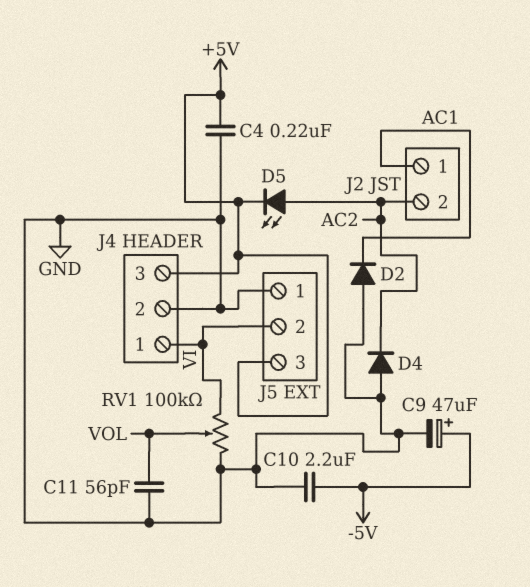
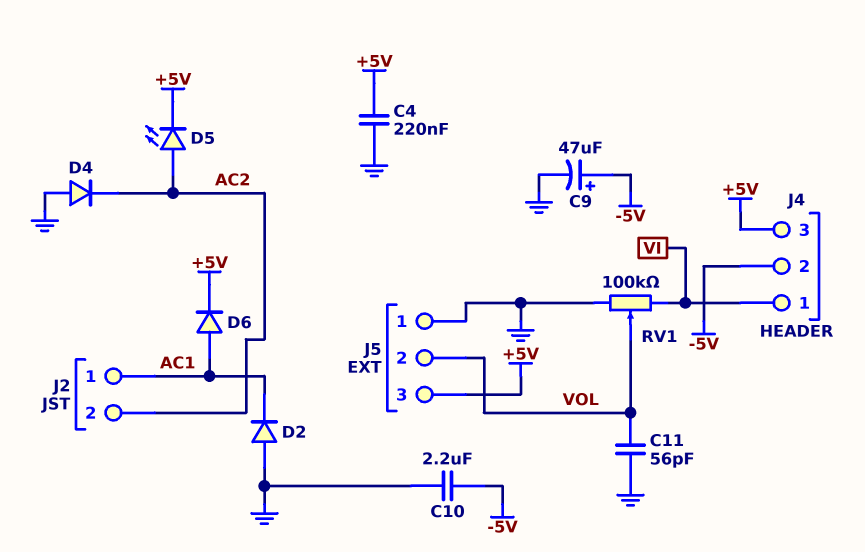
D6: none -> diode (A AC1, K +5V)
J4 pin 2: GND -> -5V
J5 pin 2: VI -> VOL

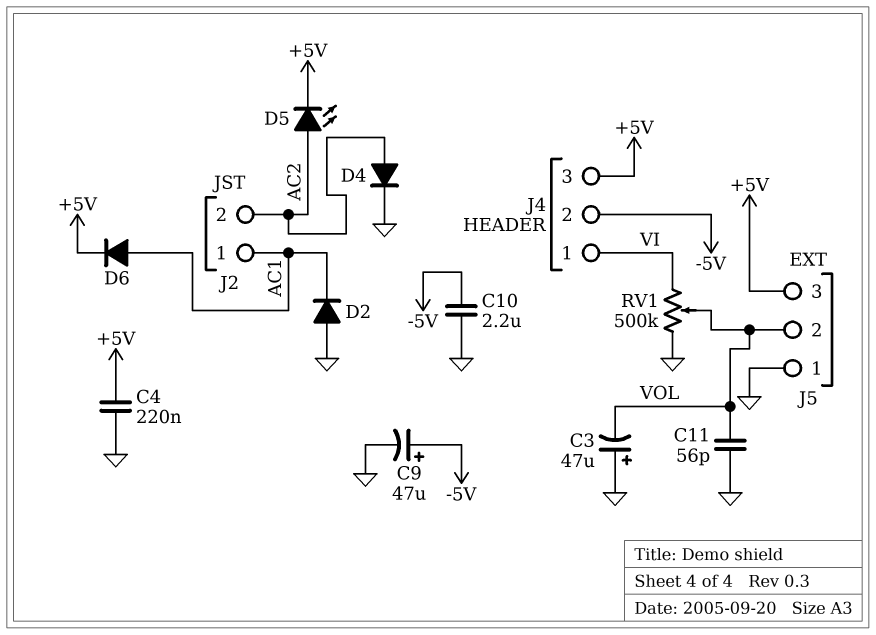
C3: none -> 47uF (plus GND, minus VOL)
D4: diode (A GND, K AC2) -> diode (A AC2, K GND)
RV1: 100k (GND, VI, wiper VOL) -> 500k (GND, VI, wiper VOL)

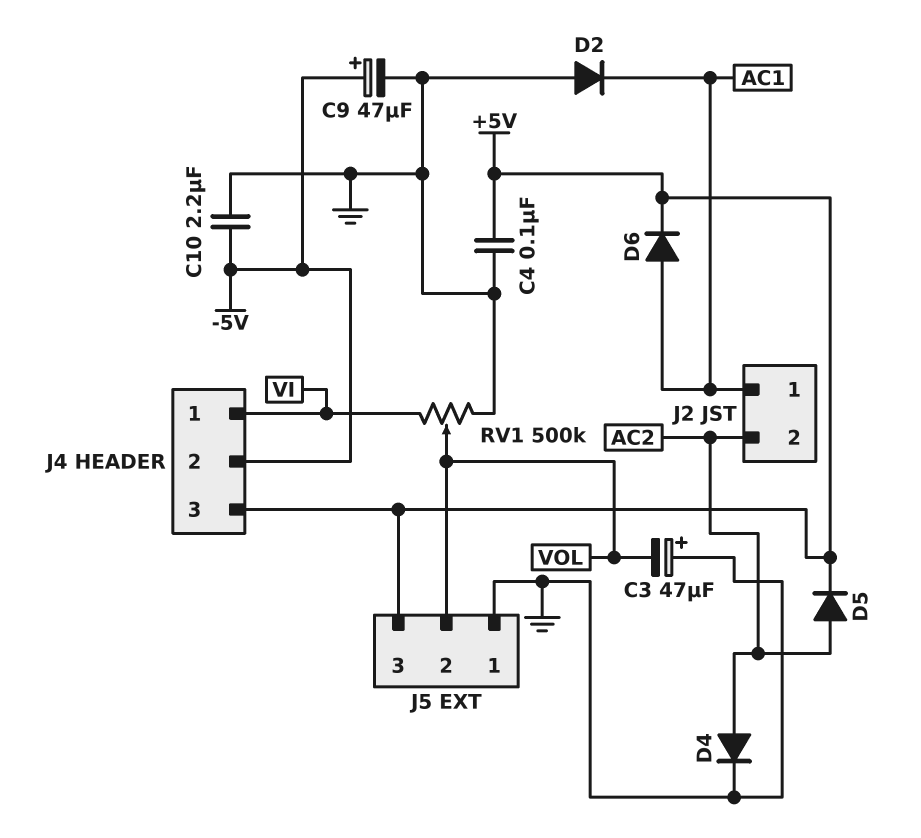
C4: 220nF (+5V, GND) -> 100nF (+5V, GND)
C11: 56pF (GND, VOL) -> none
D5: LED (A AC2, K +5V) -> diode (A AC2, K +5V)

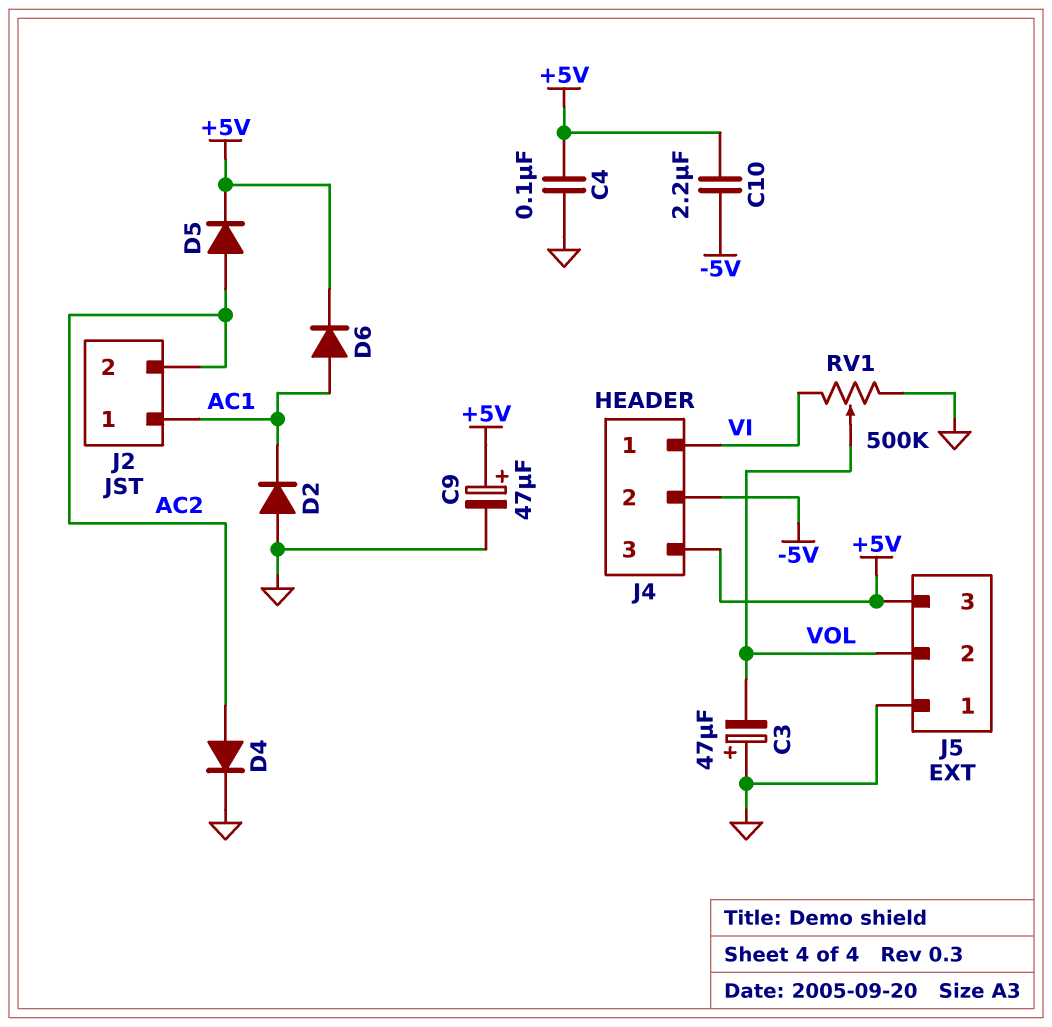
C9: 47uF (plus -5V, minus GND) -> 47uF (plus +5V, minus GND)
C10: 2.2uF (-5V, GND) -> 2.2uF (+5V, -5V)

